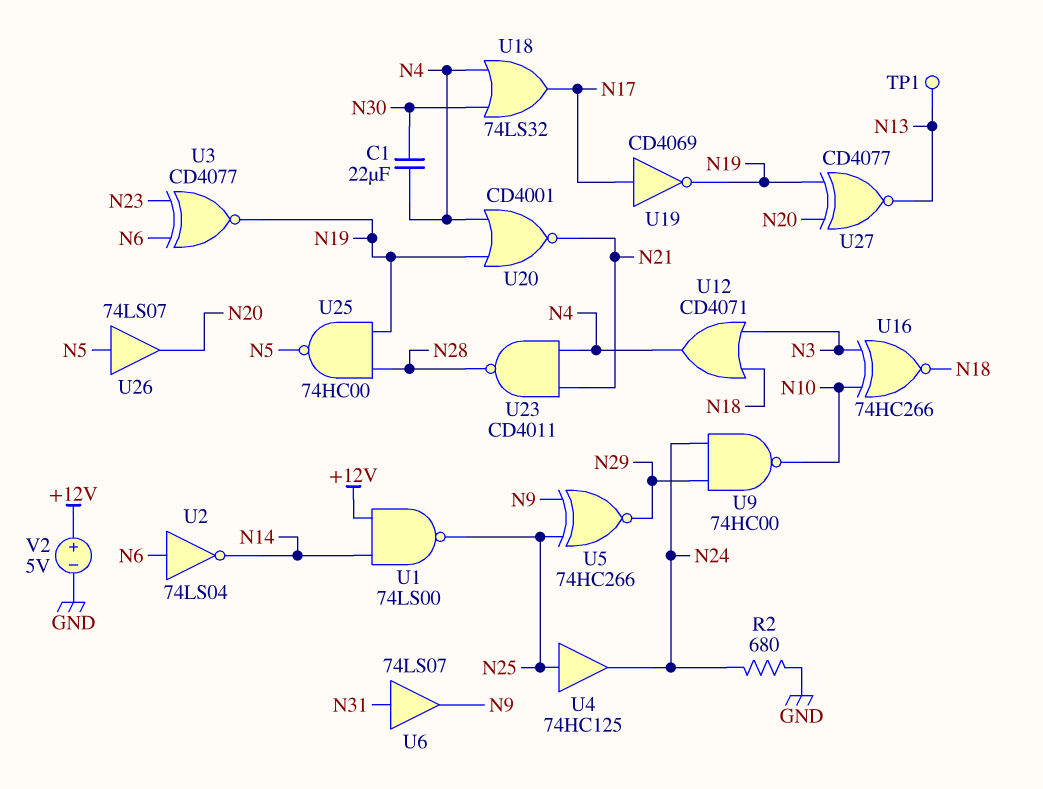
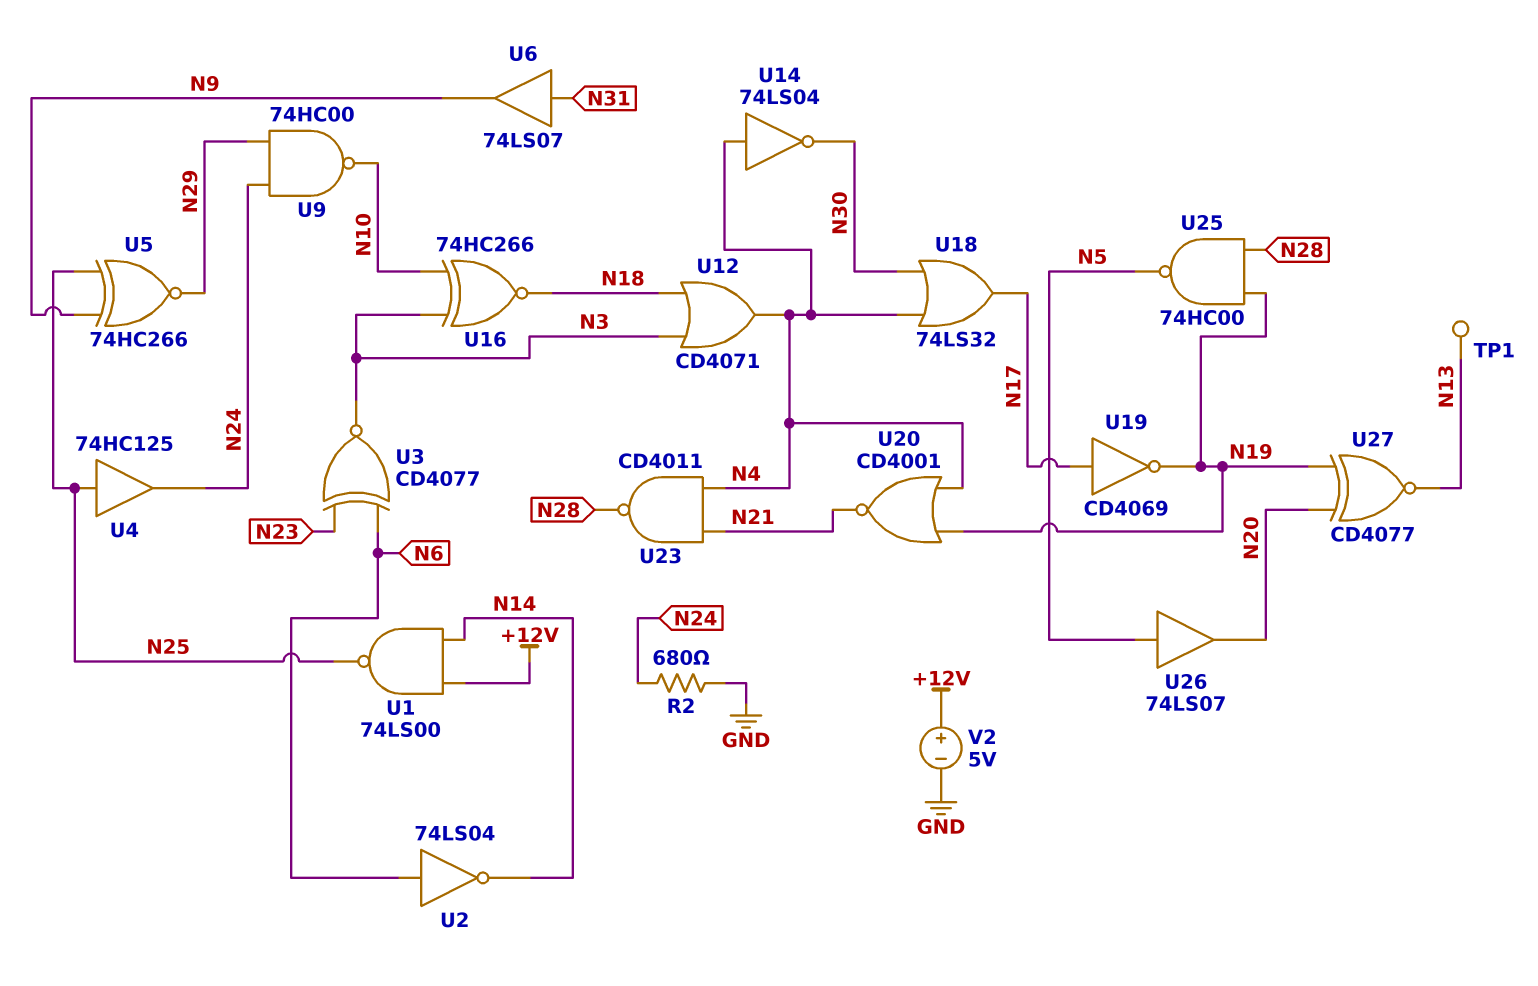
C1: 22uF (N4, N30) -> none
U3: XNOR CD4077 (in N6, in N23, out N19) -> XNOR CD4077 (in N6, in N23, out N3)
U14: none -> NOT 74LS04 (in N4, out N30)

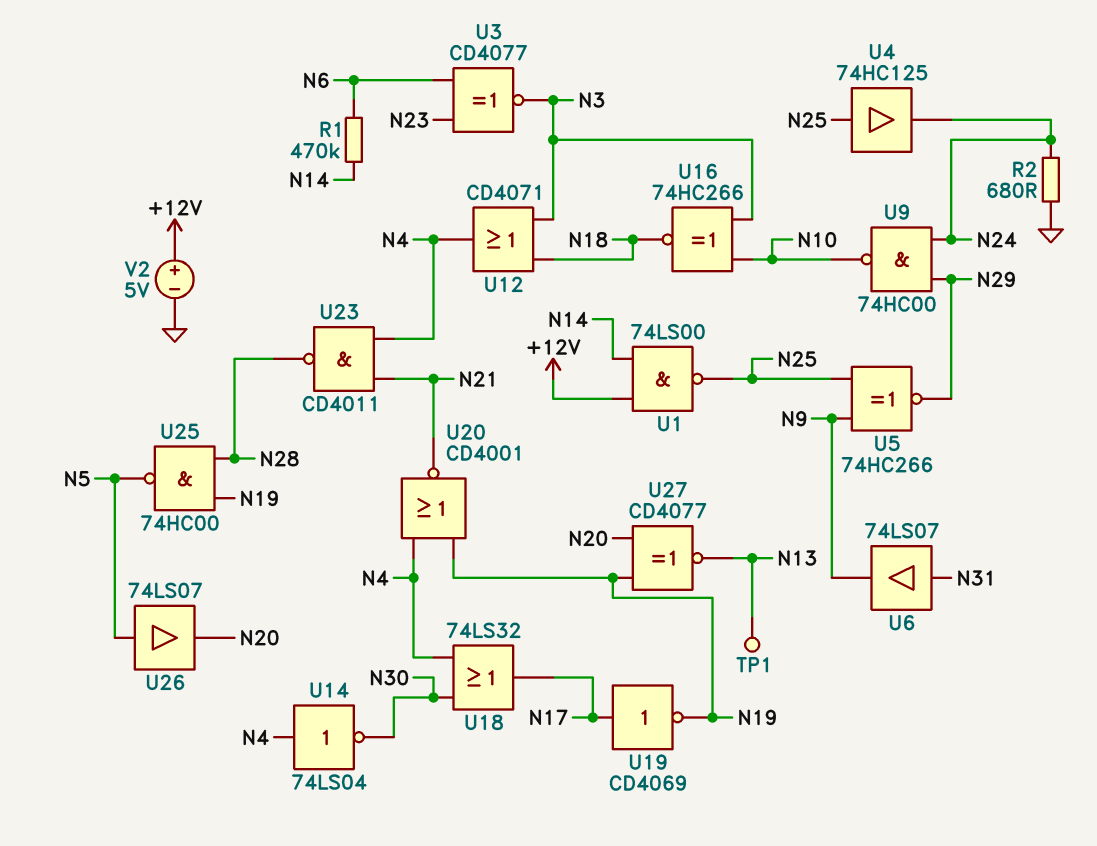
R1: none -> 470k (N6, N14)
U2: NOT 74LS04 (in N6, out N14) -> none

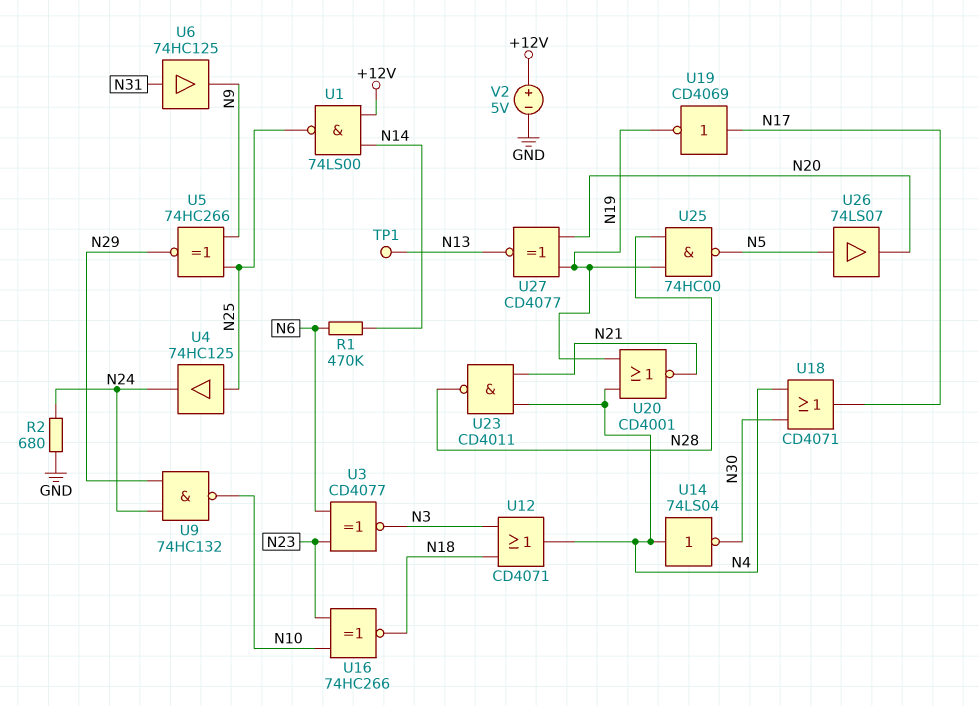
U6: buffer 74LS07 (in N31, out N9) -> buffer 74HC125 (in N31, out N9)
U9: NAND 74HC00 (in N24, in N29, out N10) -> NAND 74HC132 (in N24, in N29, out N10)
U16: XNOR 74HC266 (in N3, in N10, out N18) -> XNOR 74HC266 (in N10, in N23, out N18)
U18: OR 74LS32 (in N4, in N30, out N17) -> OR CD4071 (in N4, in N30, out N17)

